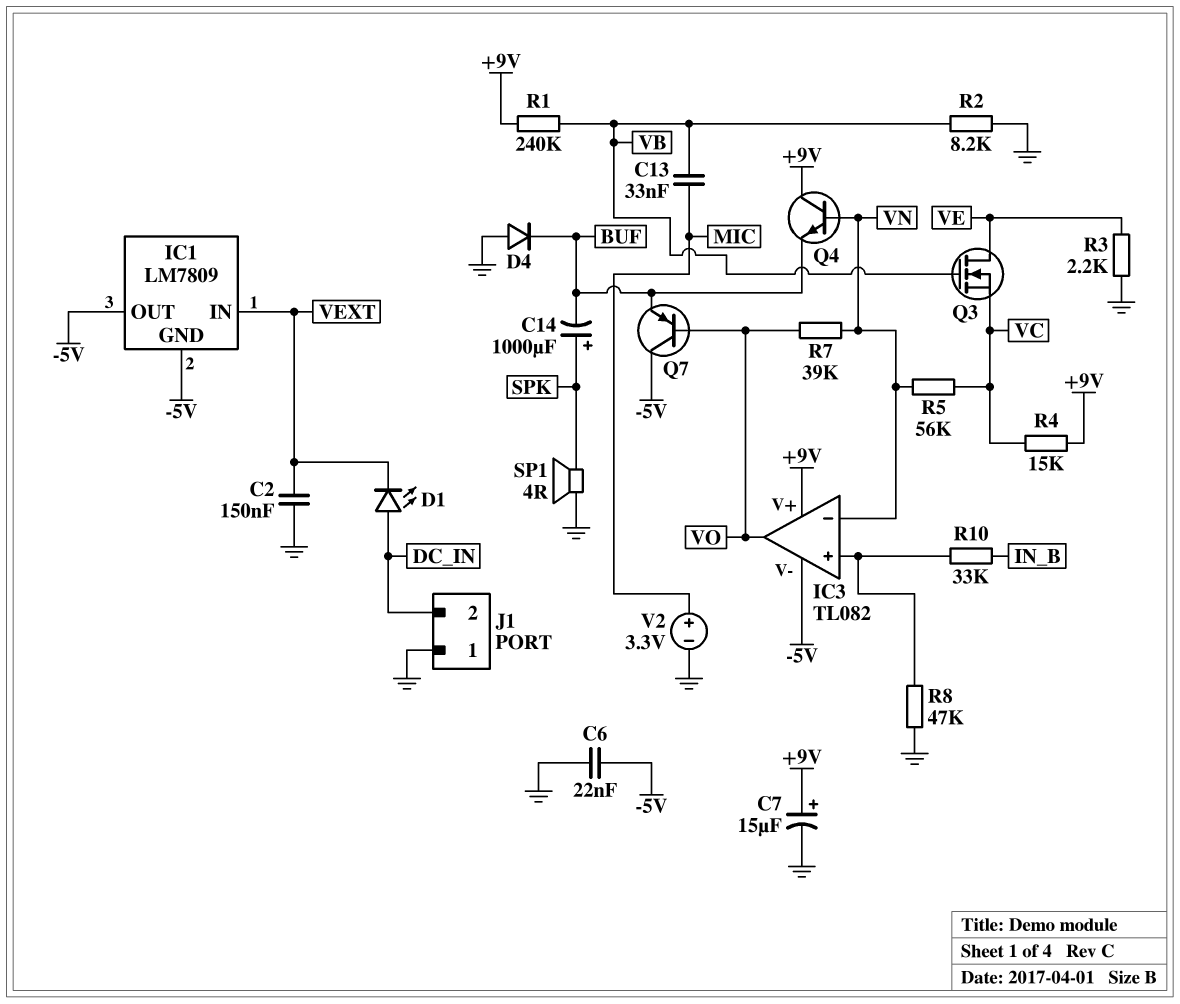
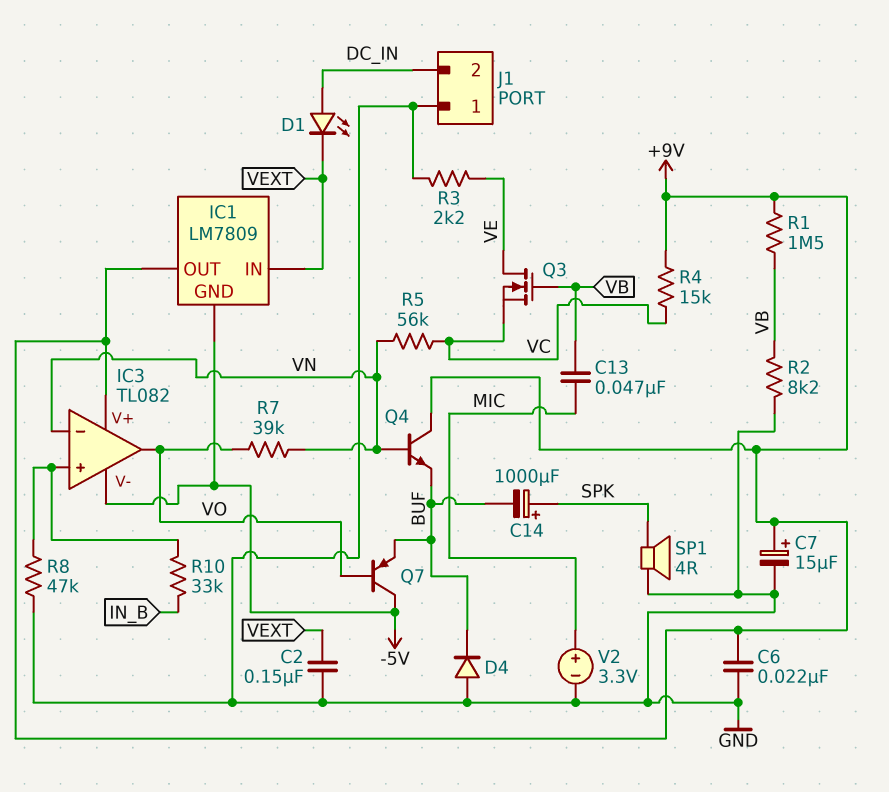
C6: 22nF (-5V, GND) -> 22nF (+9V, GND)
C13: 33nF (MIC, VB) -> 47nF (MIC, VB)
IC1 pin OUT: -5V -> +9V
R1: 240k (+9V, VB) -> 1.5M (+9V, VB)

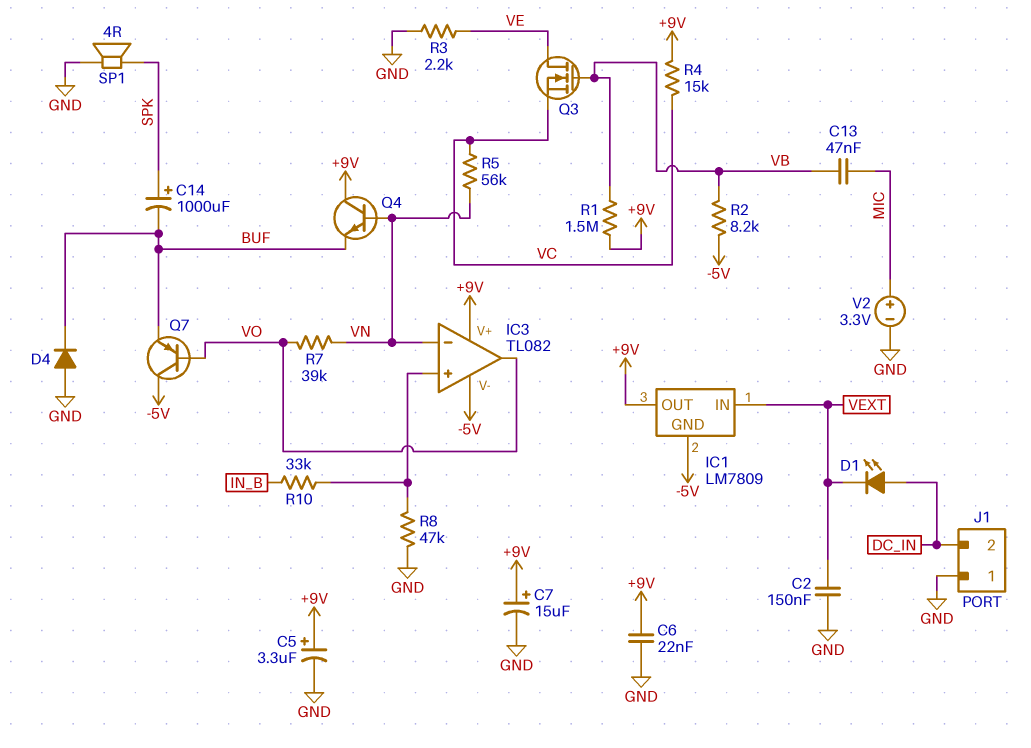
C5: none -> 3.3uF (plus +9V, minus GND)
R2: 8.2k (GND, VB) -> 8.2k (-5V, VB)

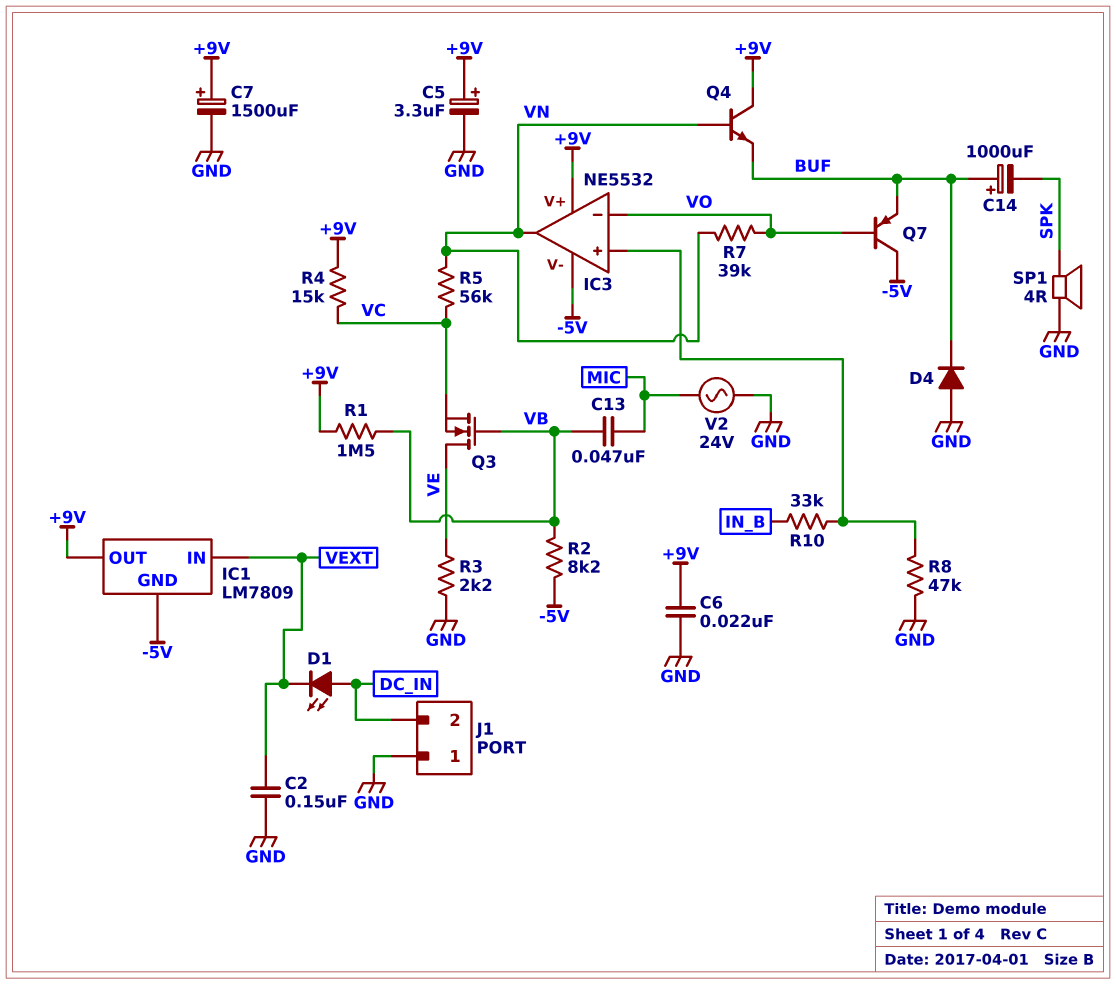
C7: 15uF (plus +9V, minus GND) -> 1500uF (plus +9V, minus GND)
C14: 1000uF (plus SPK, minus BUF) -> 1000uF (plus BUF, minus SPK)
IC3: TL082 -> NE5532
IC3 pin in-: VN -> VO
IC3 pin out: VO -> VN
V2: 3.3V (plus MIC, minus GND) -> AC 24V (GND, MIC)

